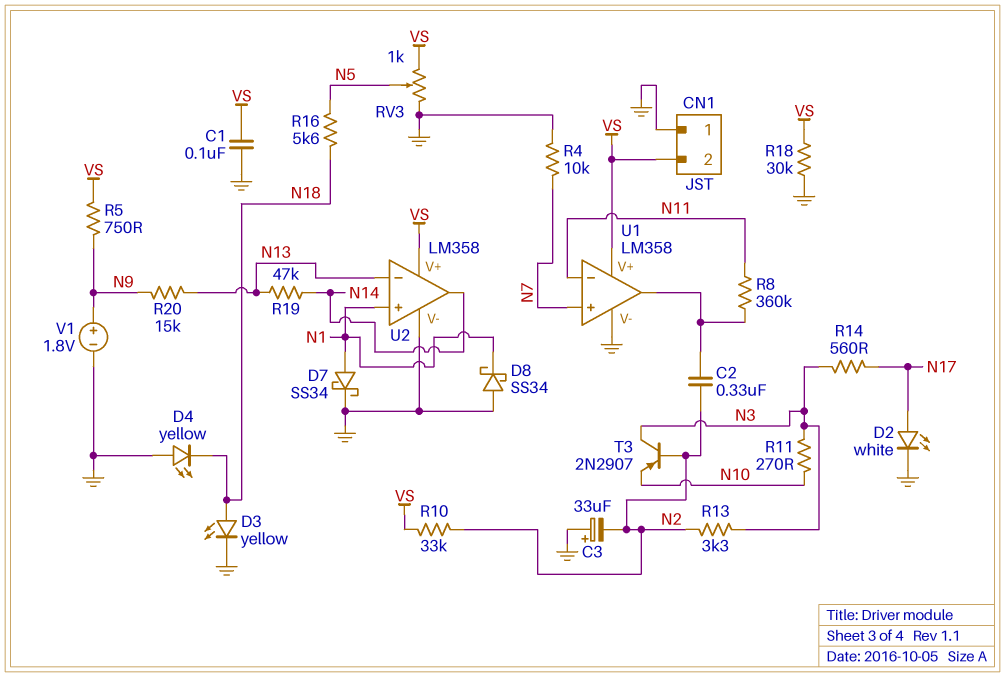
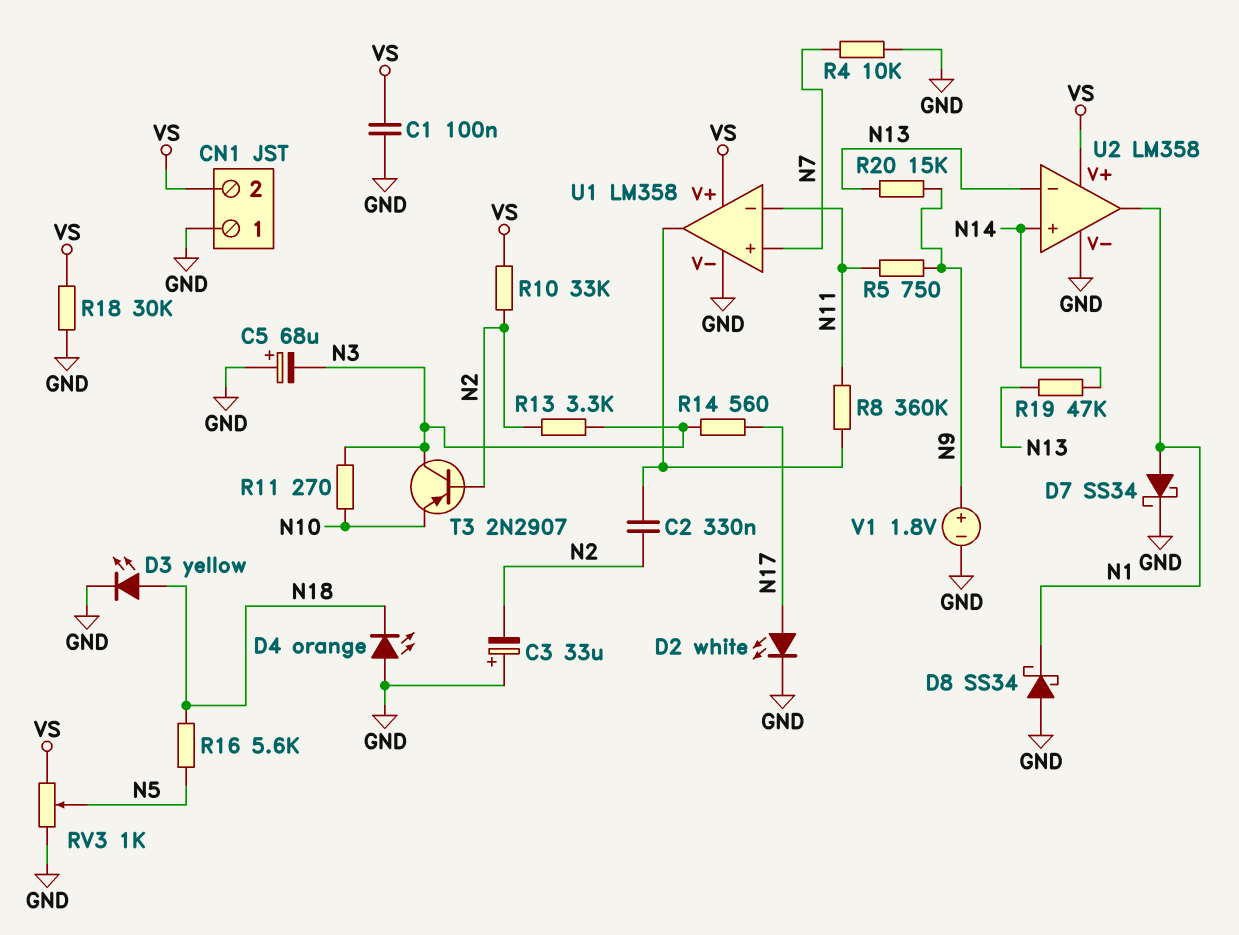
C5: none -> 68uF (plus GND, minus N3)
D4: LED yellow (A GND, K N18) -> LED orange (A GND, K N18)
R5: 750 (N9, VS) -> 750 (N9, N11)
U2 pin in+: N1 -> N14
U2 pin out: N14 -> N1

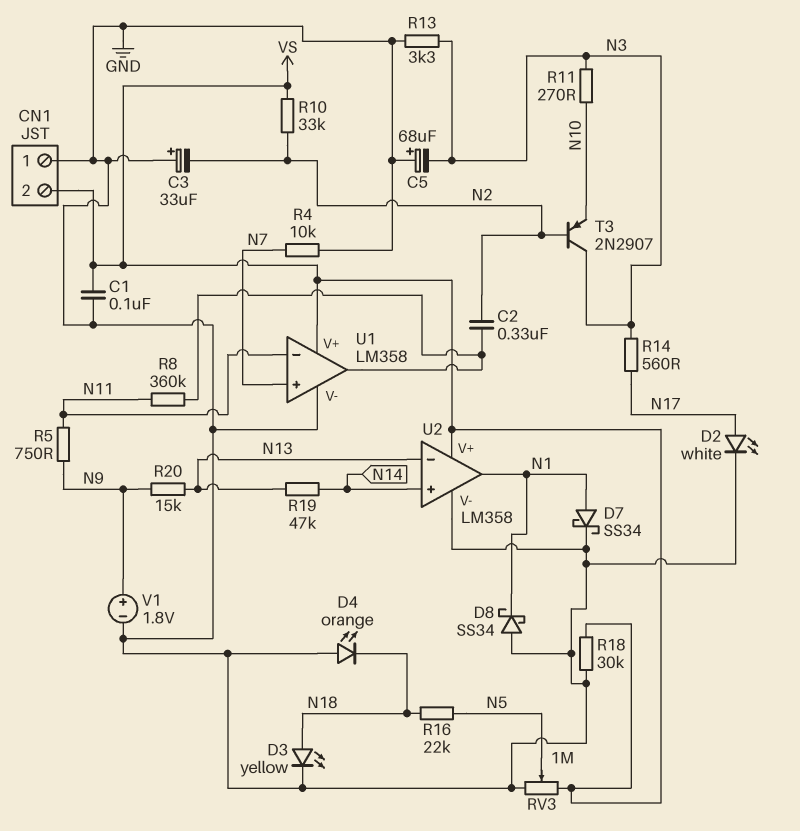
R13: 3.3k (N2, N3) -> 3.3k (GND, N3)
R16: 5.6k (N5, N18) -> 22k (N5, N18)
RV3: 1k (GND, VS, wiper N5) -> 1M (GND, VS, wiper N5)

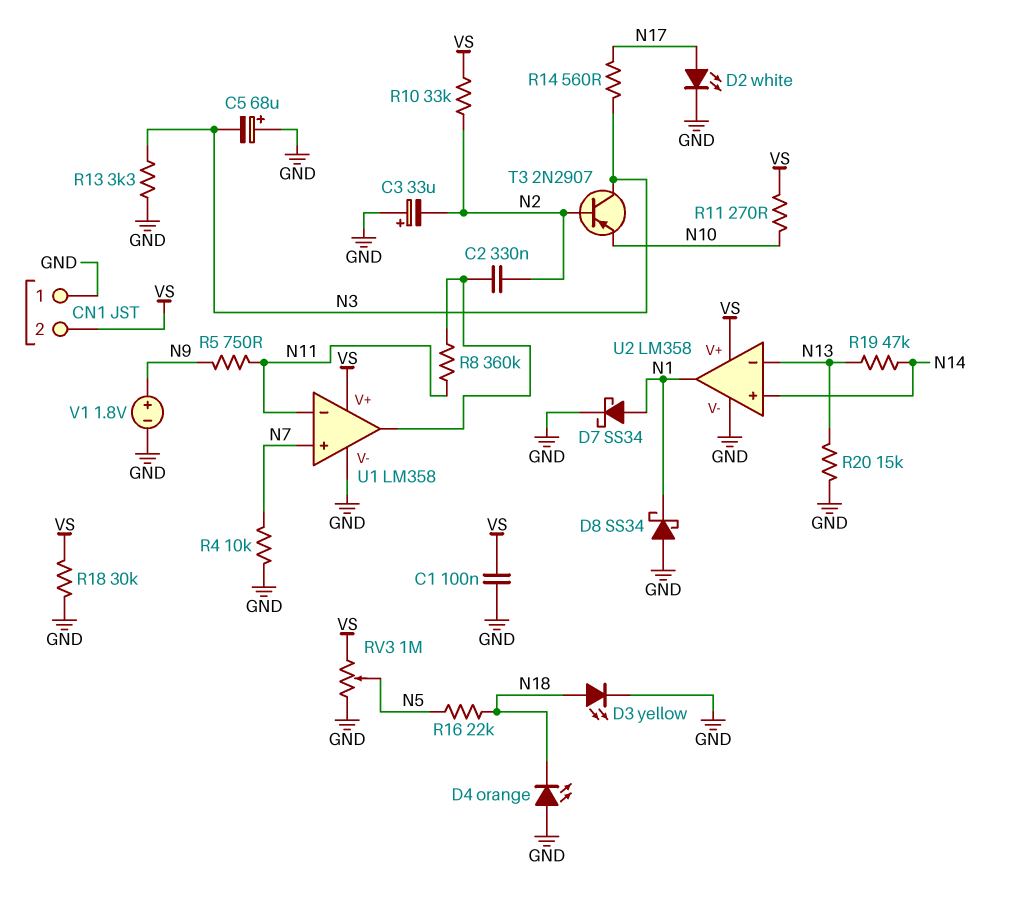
R11: 270 (N3, N10) -> 270 (N10, VS)
R20: 15k (N9, N13) -> 15k (GND, N13)

